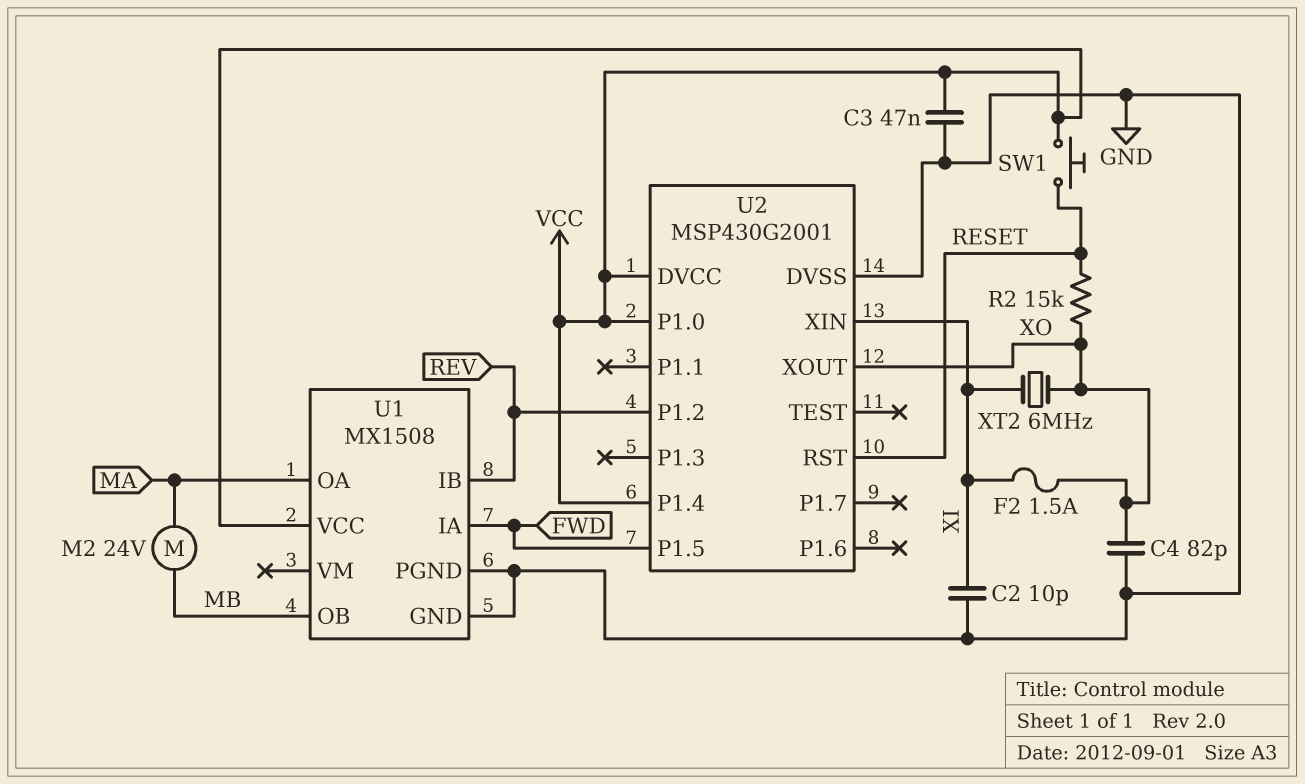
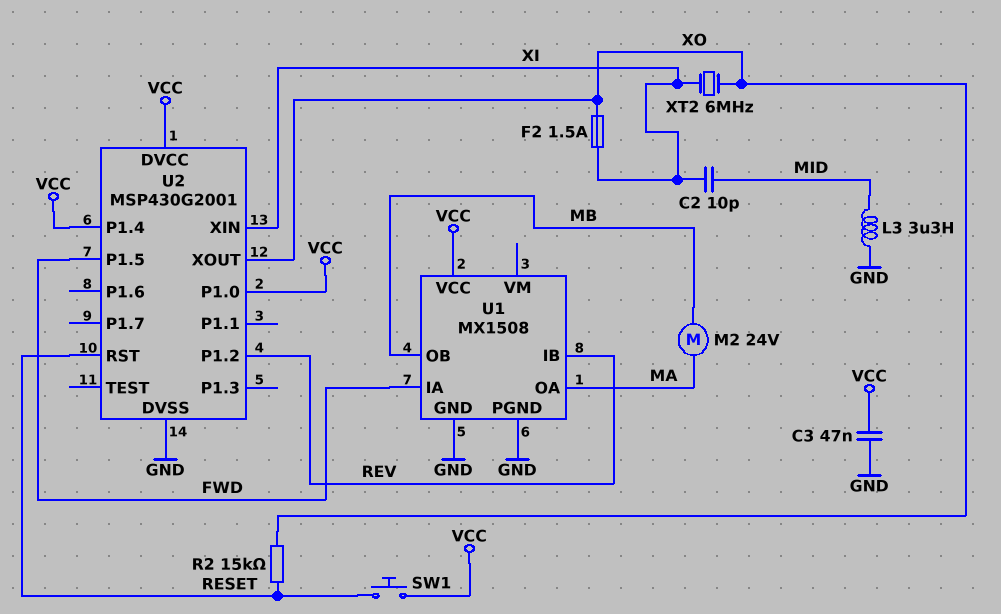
C2: 10pF (GND, XI) -> 10pF (MID, XI)
C4: 82pF (GND, XO) -> none
L3: none -> 3.3uH (GND, MID)

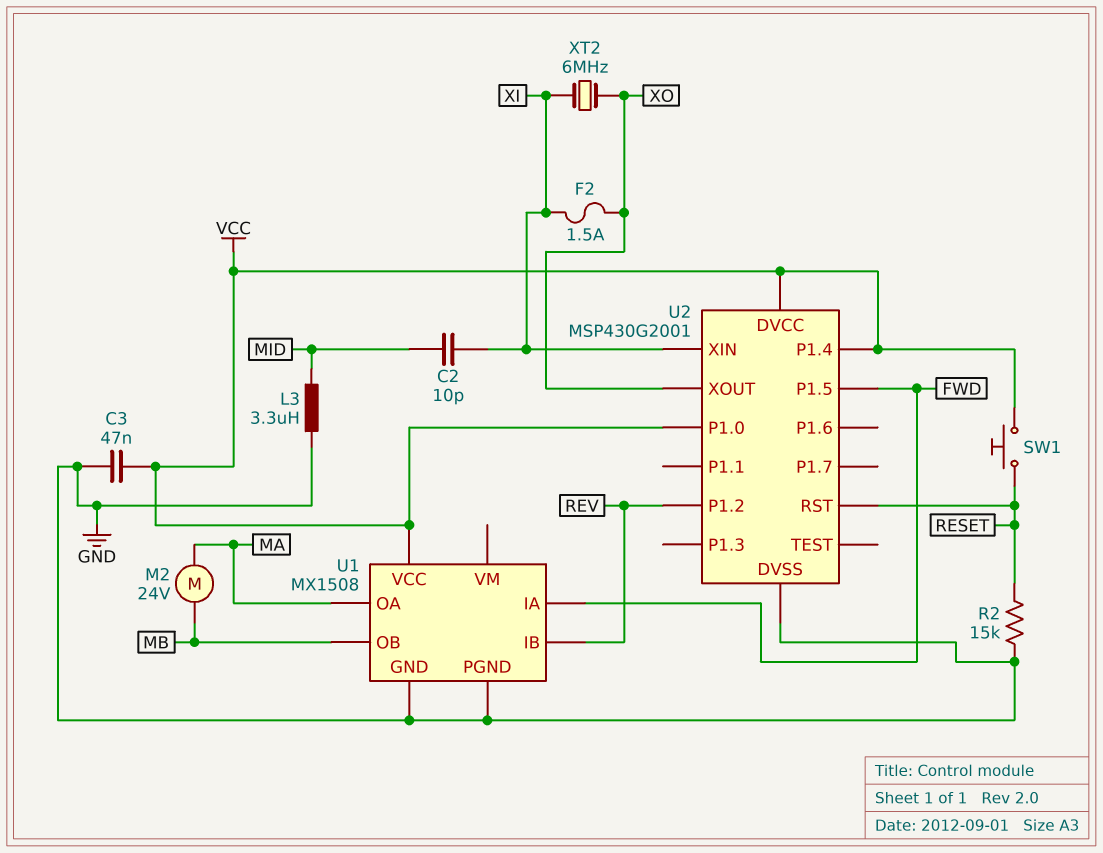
R2: 15k (RESET, XO) -> 15k (GND, RESET)

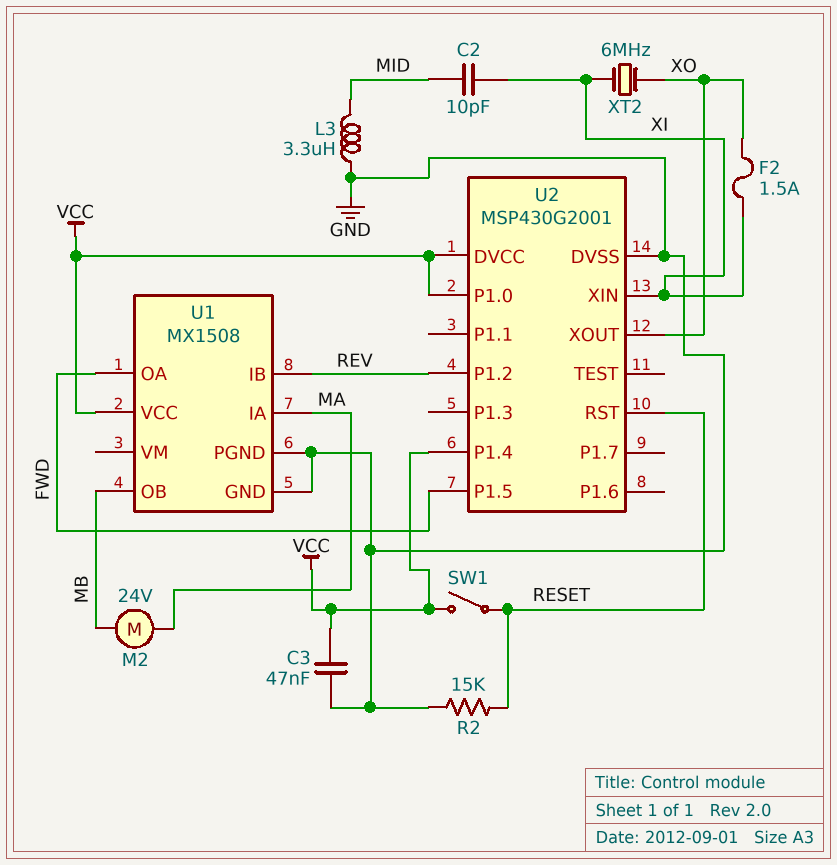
SW1: button (RESET, VCC) -> switch (RESET, VCC)
U1 pin IA: FWD -> MA
U1 pin OA: MA -> FWD

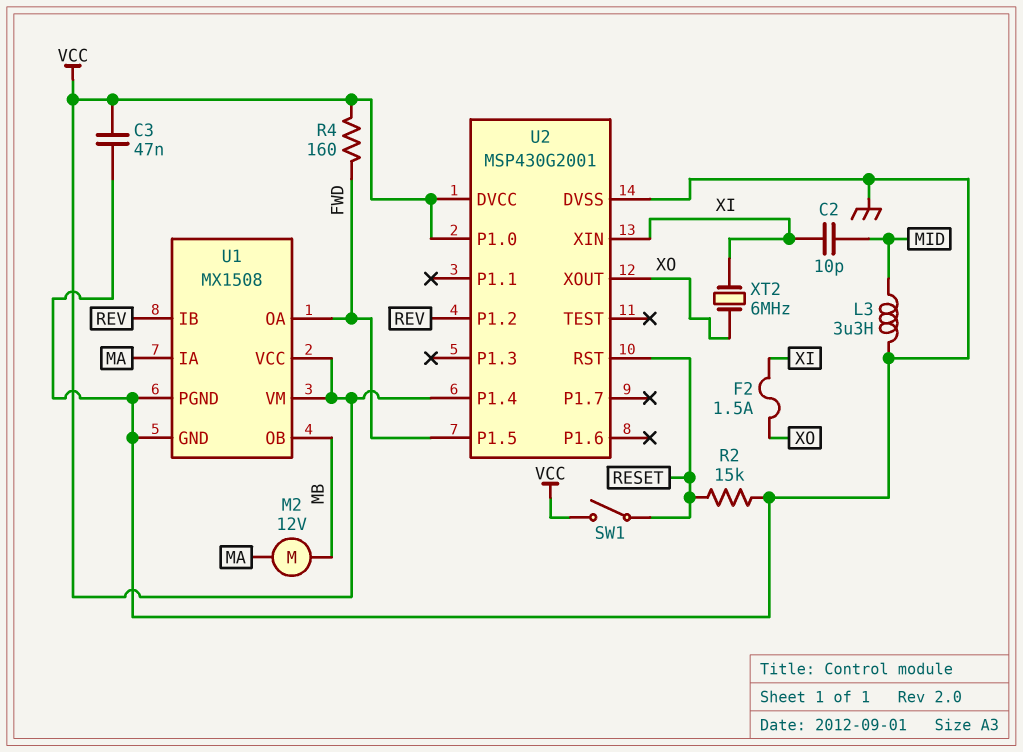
M2: motor 24V (MA, MB) -> motor 12V (MA, MB)
R4: none -> 160 (FWD, VCC)
U1 pin VM: none -> VCC

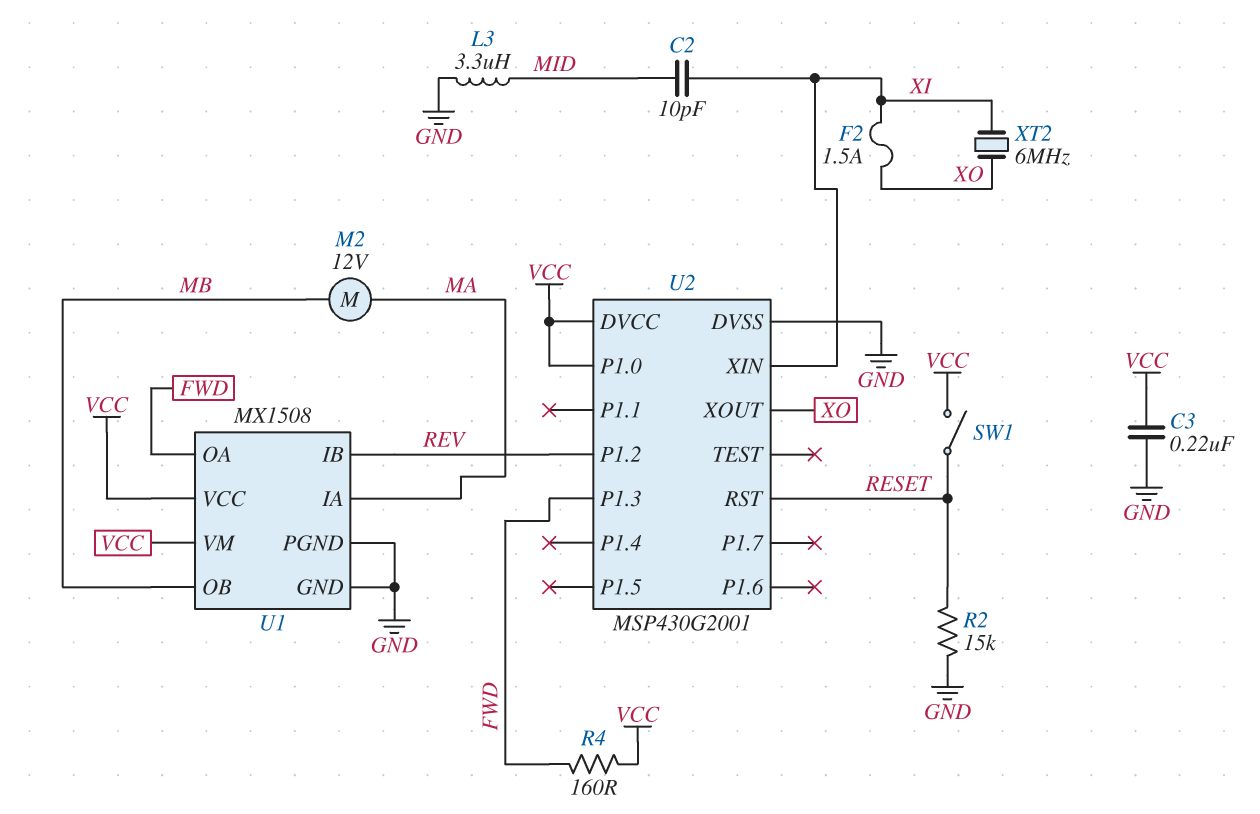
C3: 47nF (GND, VCC) -> 220nF (GND, VCC)
U2 pin P1.3: none -> FWD
U2 pin P1.4: VCC -> none
U2 pin P1.5: FWD -> none

